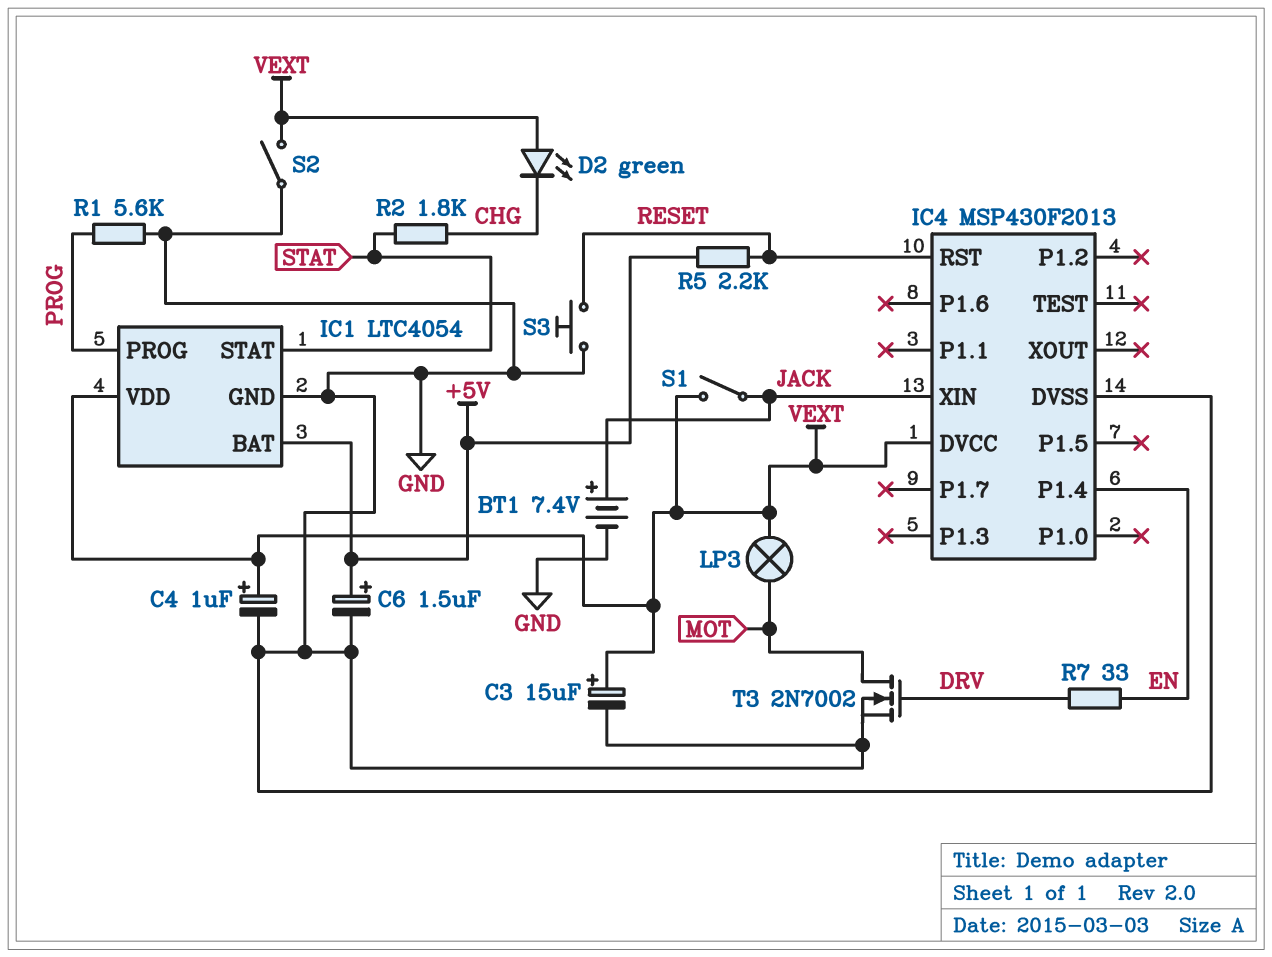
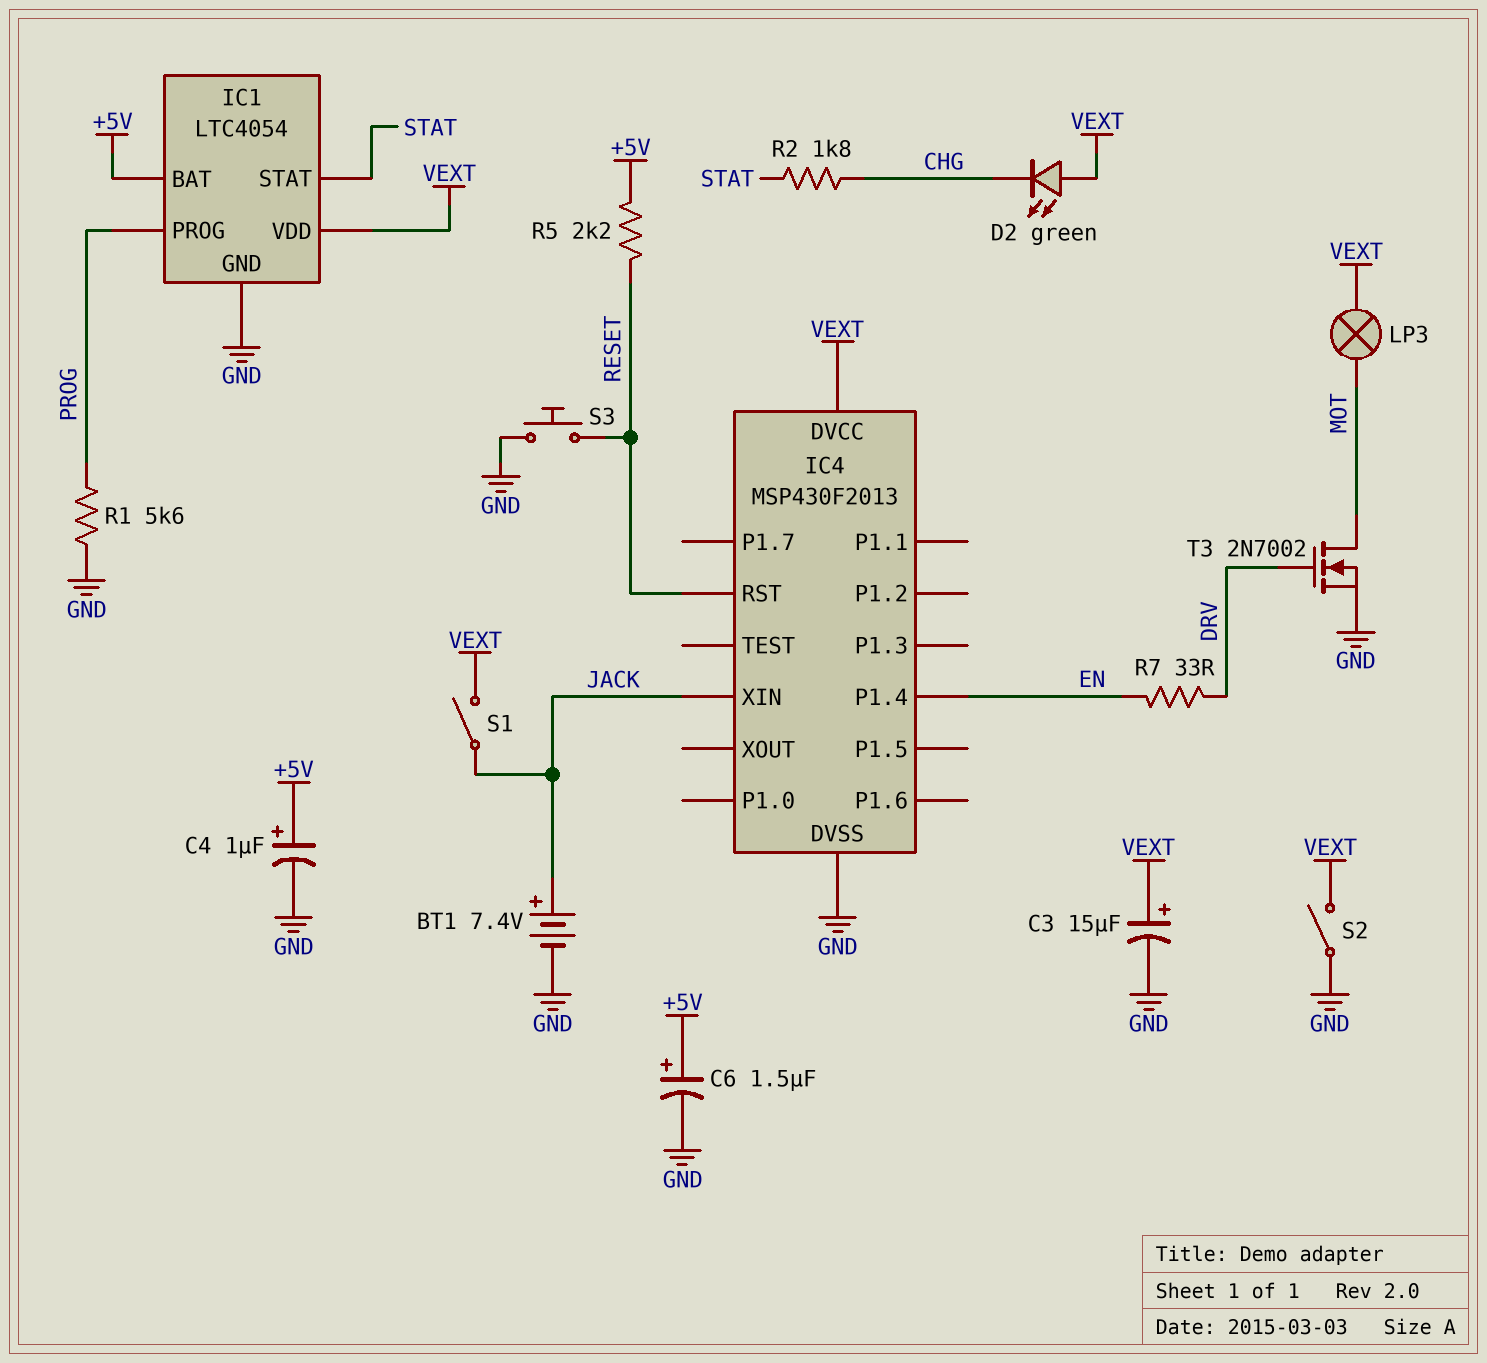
C4: 1uF (plus VEXT, minus GND) -> 1uF (plus +5V, minus GND)

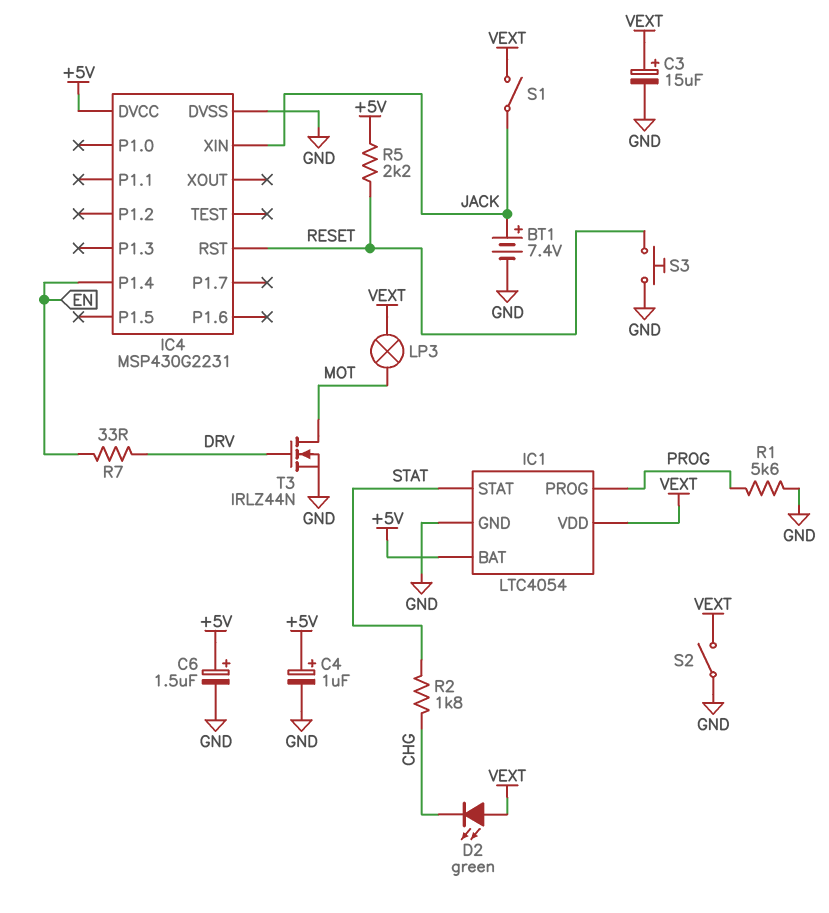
IC4: MSP430F2013 -> MSP430G2231
IC4 pin DVCC: VEXT -> +5V
T3: NMOS 2N7002 (G DRV, D MOT, S GND) -> NMOS IRLZ44N (G DRV, D MOT, S GND)

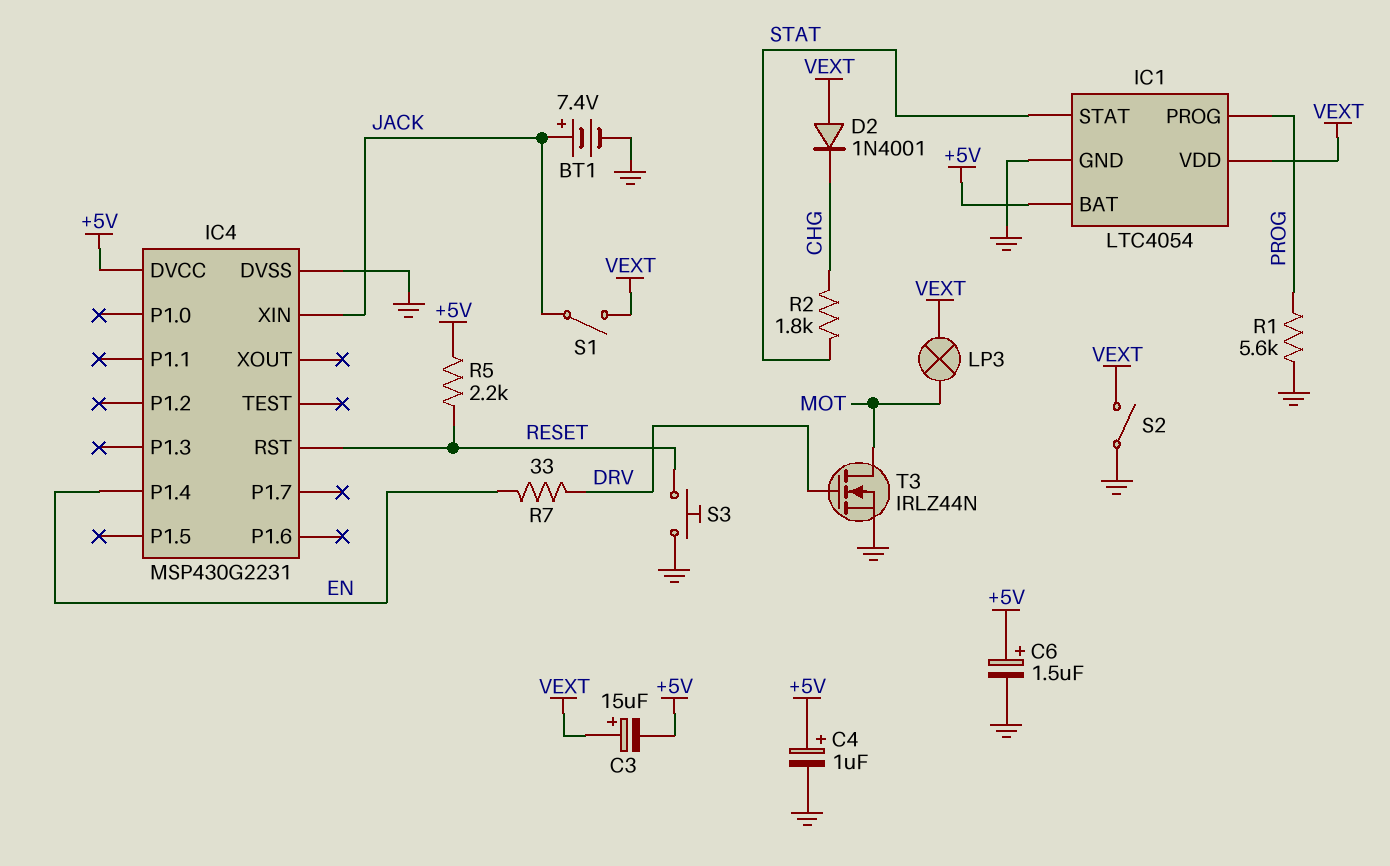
C3: 15uF (plus VEXT, minus GND) -> 15uF (plus VEXT, minus +5V)
D2: LED green (A VEXT, K CHG) -> diode 1N4001 (A VEXT, K CHG)

